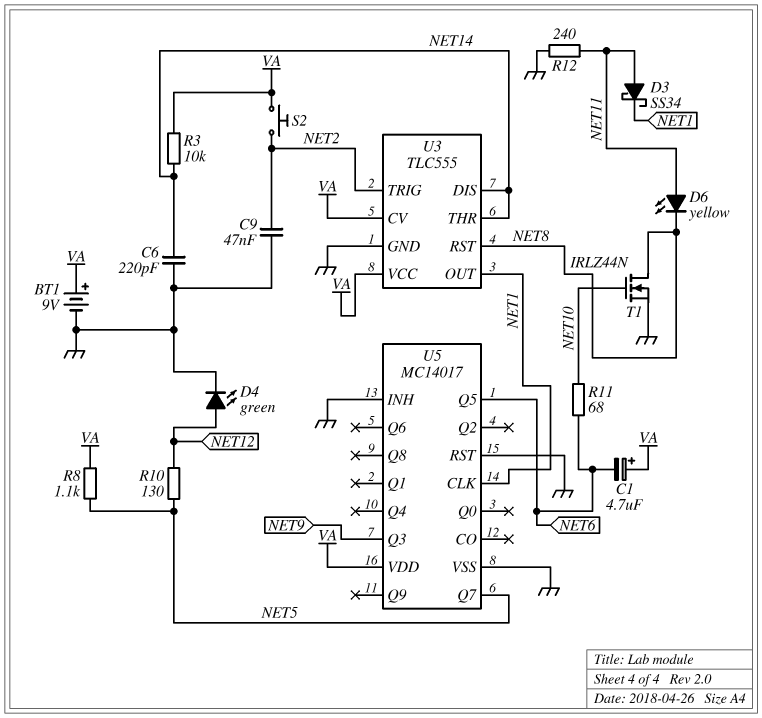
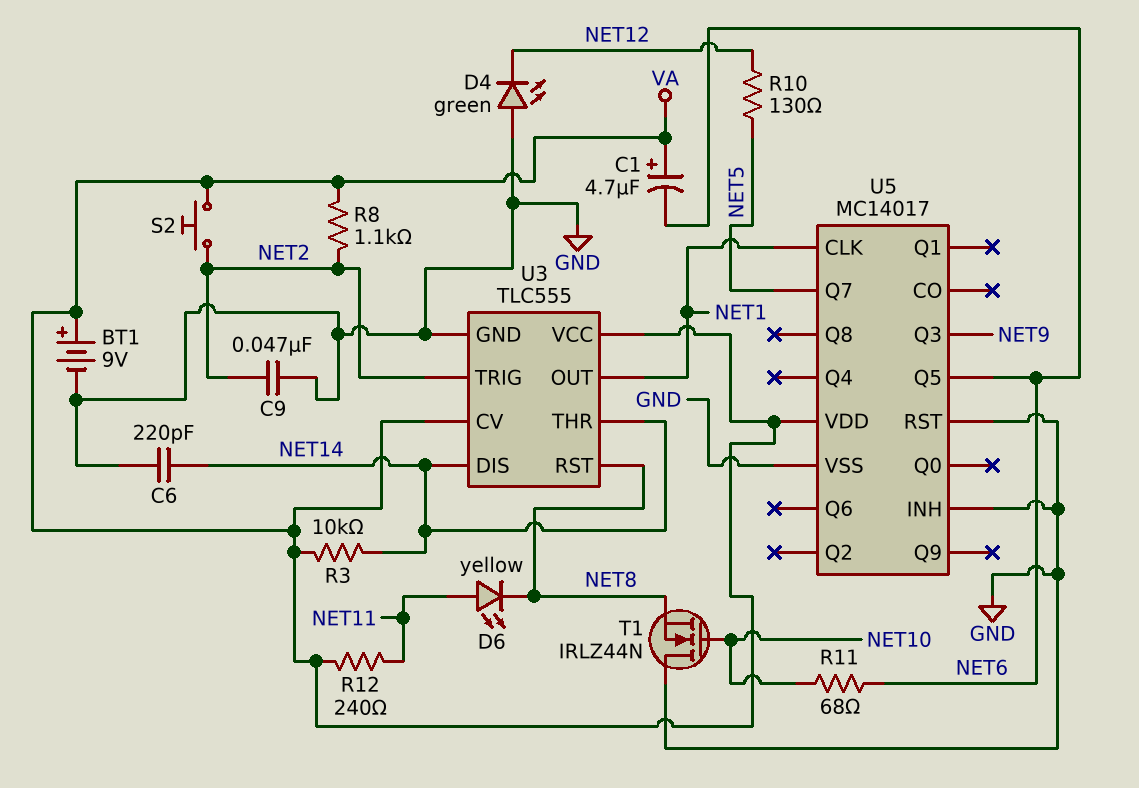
D3: schottky SS34 (A NET11, K NET1) -> none
D4: LED green (A NET12, K GND) -> LED green (A GND, K NET12)
R8: 1.1k (NET5, VA) -> 1.1k (NET2, VA)
R12: 240 (GND, NET11) -> 240 (NET11, VA)
T1: NMOS IRLZ44N (G NET10, D NET8, S GND) -> NMOS IRLZ44N (G NET10, D GND, S NET8)

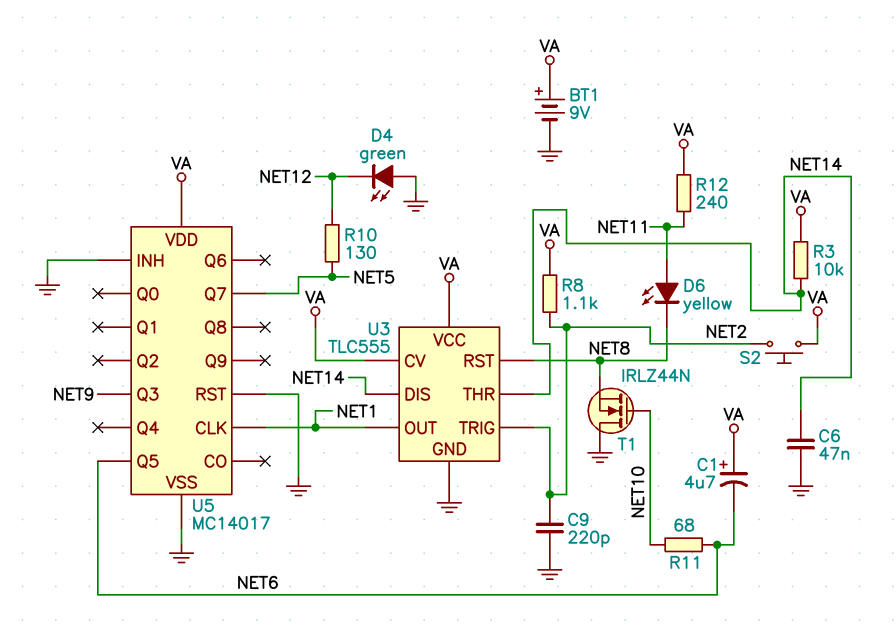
C6: 220pF (GND, NET14) -> 47nF (GND, NET14)
C9: 47nF (GND, NET2) -> 220pF (GND, NET2)

